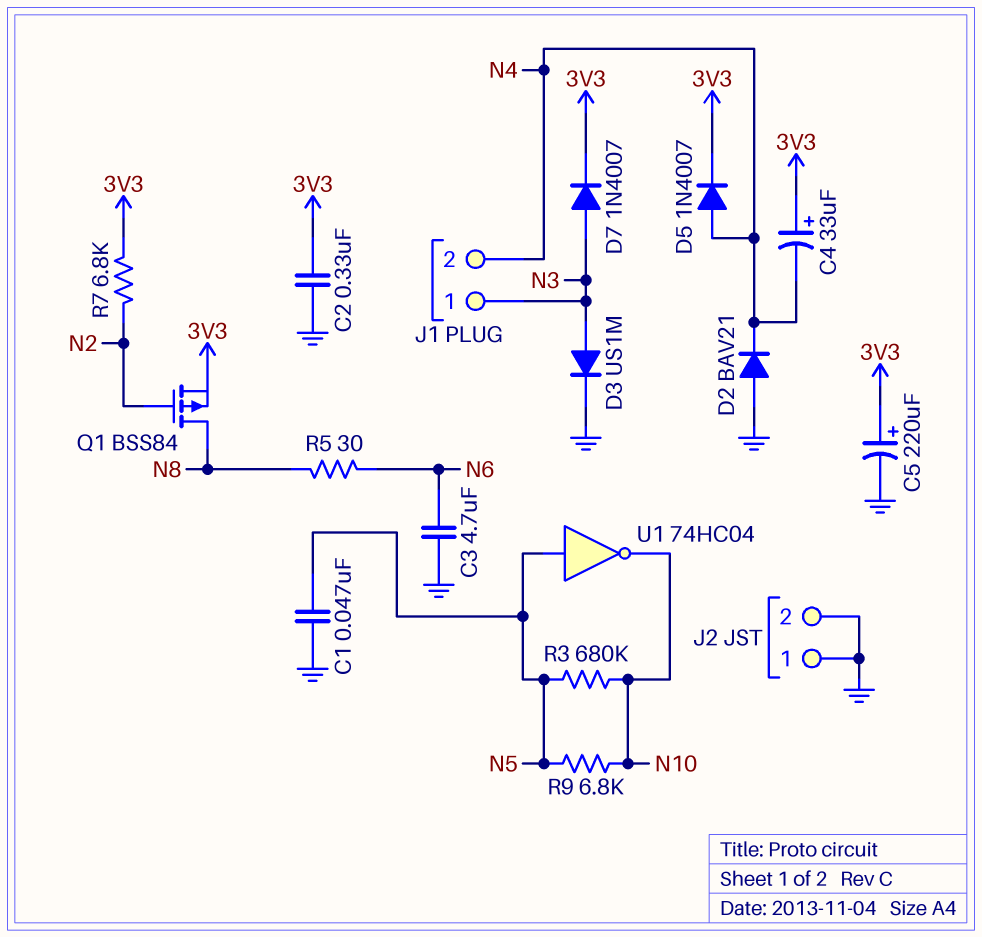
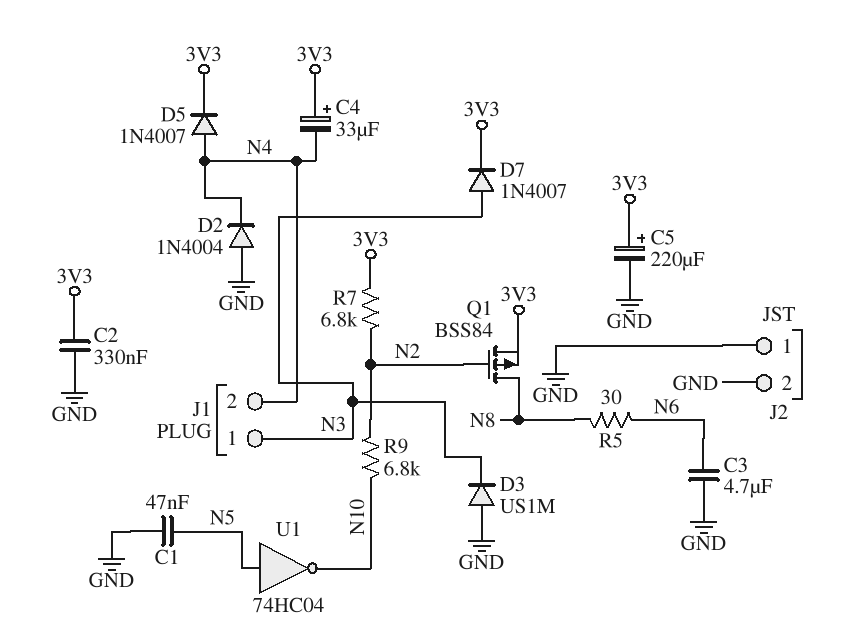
D2: diode BAV21 (A GND, K N4) -> diode 1N4004 (A GND, K N4)
D3: diode US1M (A N3, K GND) -> diode US1M (A GND, K N3)
R3: 680k (N5, N10) -> none
R9: 6.8k (N5, N10) -> 6.8k (N2, N10)

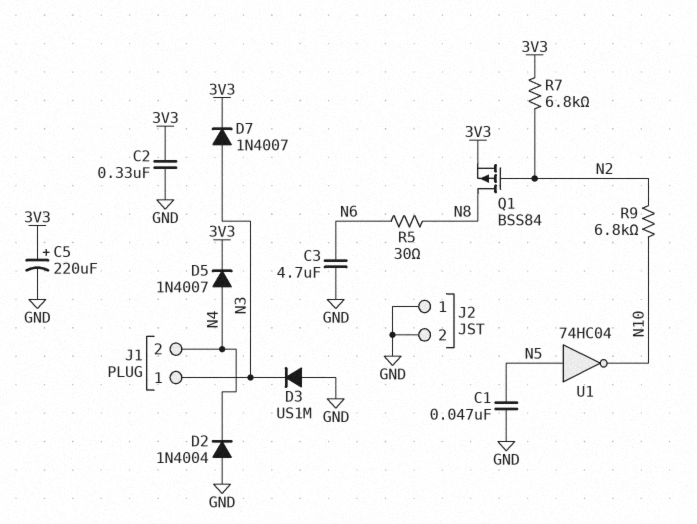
C4: 33uF (plus 3V3, minus N4) -> none

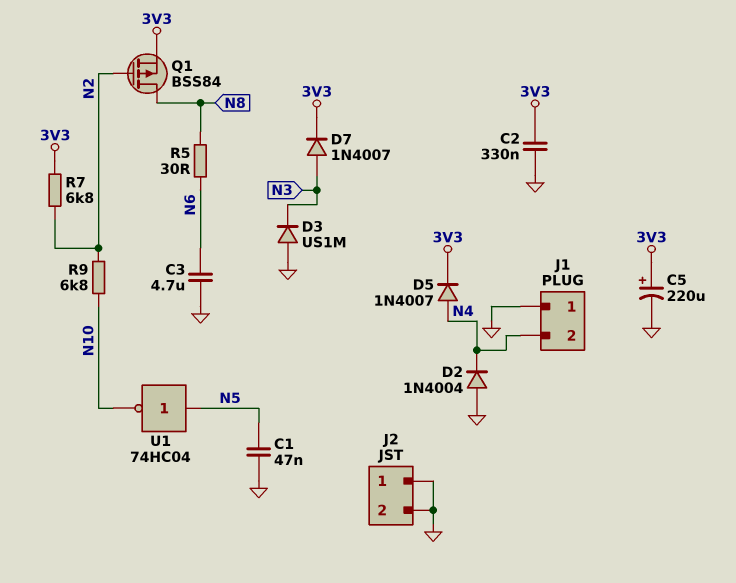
J1 pin 1: N3 -> GND

